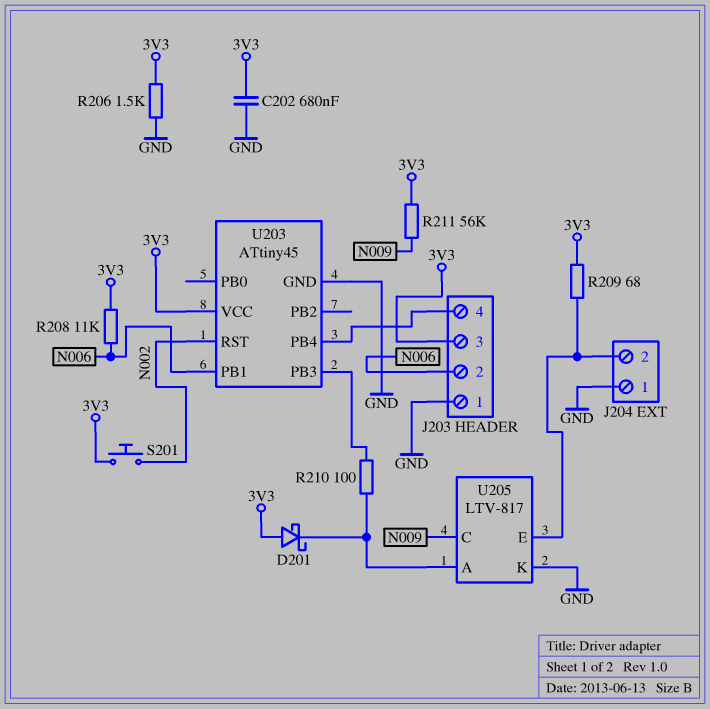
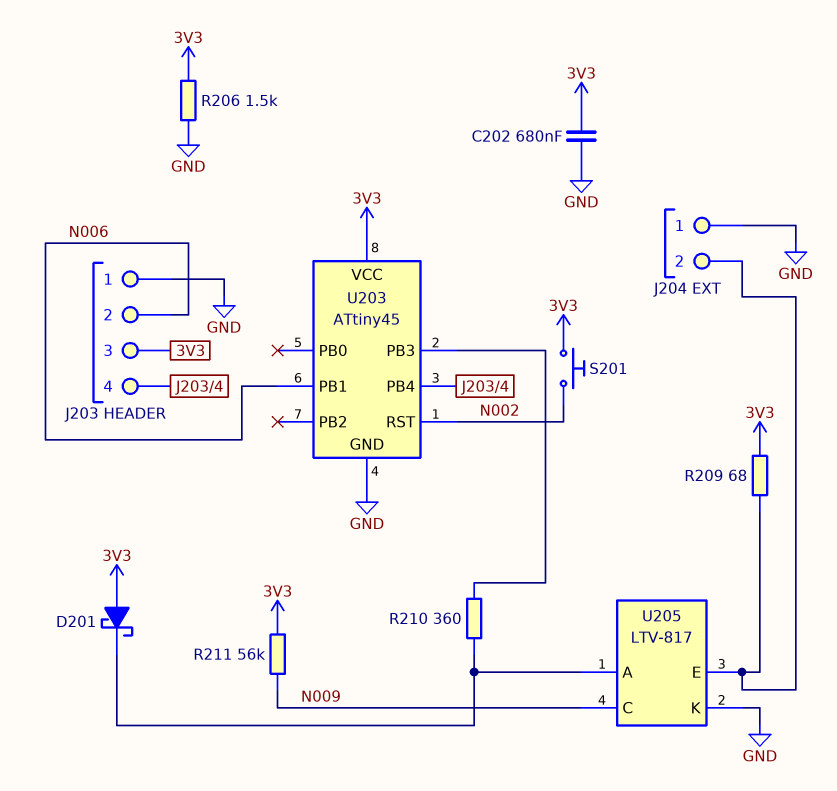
R208: 11k (3V3, N006) -> none
R210: 100 (U203/PB3, U205/A) -> 360 (U203/PB3, U205/A)

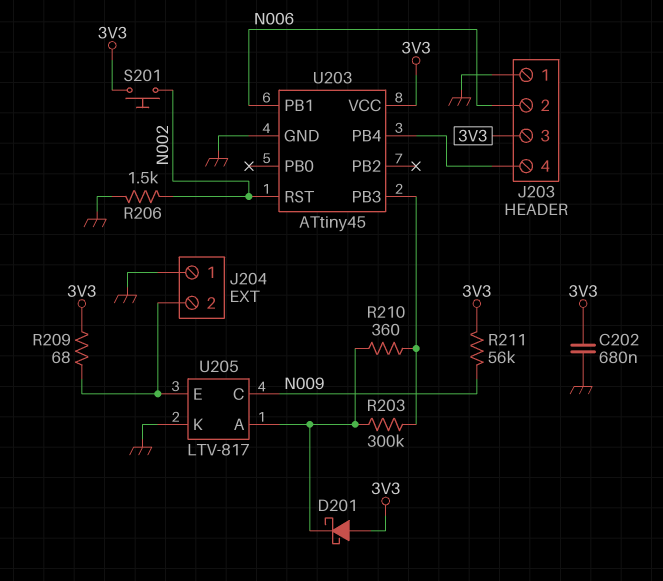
R203: none -> 300k (U203/PB3, U205/A)
R206: 1.5k (3V3, GND) -> 1.5k (GND, N002)

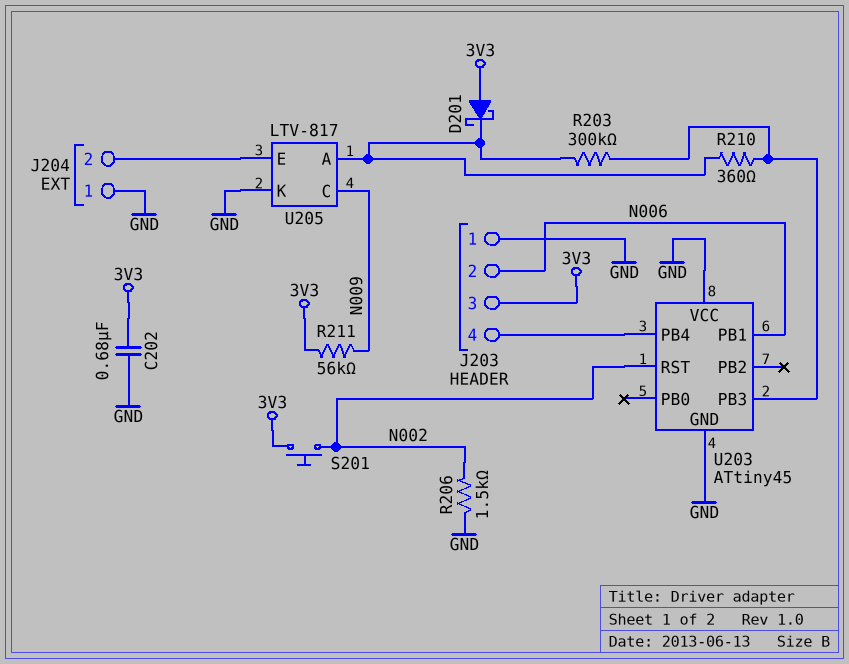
R209: 68 (3V3, J204/2) -> none
U203 pin VCC: 3V3 -> GND

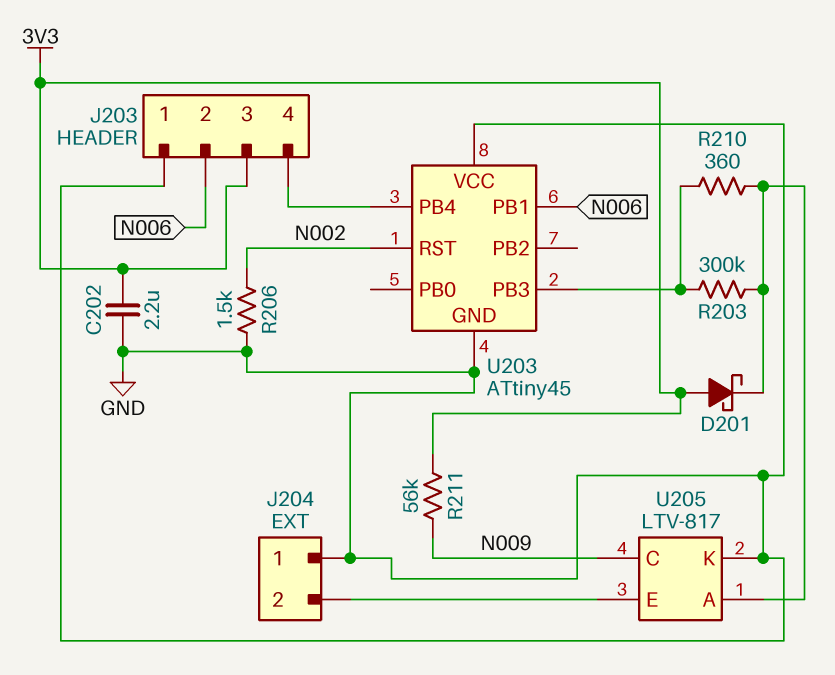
C202: 680nF (3V3, GND) -> 2.2uF (3V3, GND)
S201: button (3V3, N002) -> none

